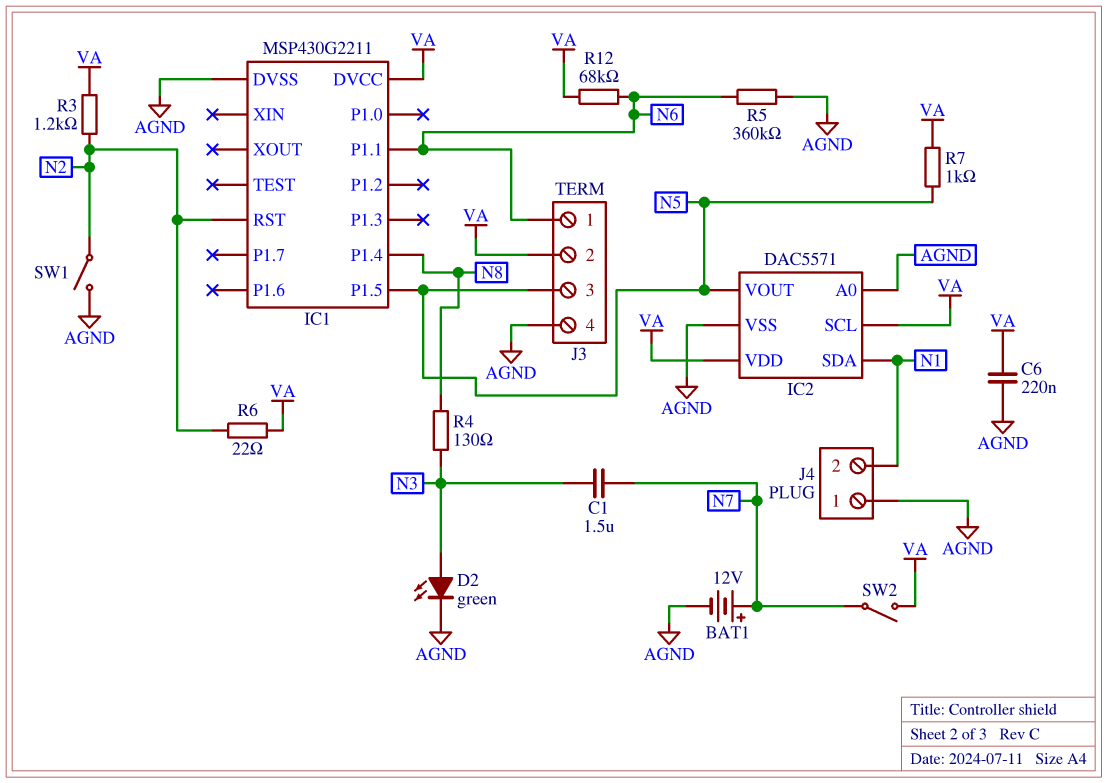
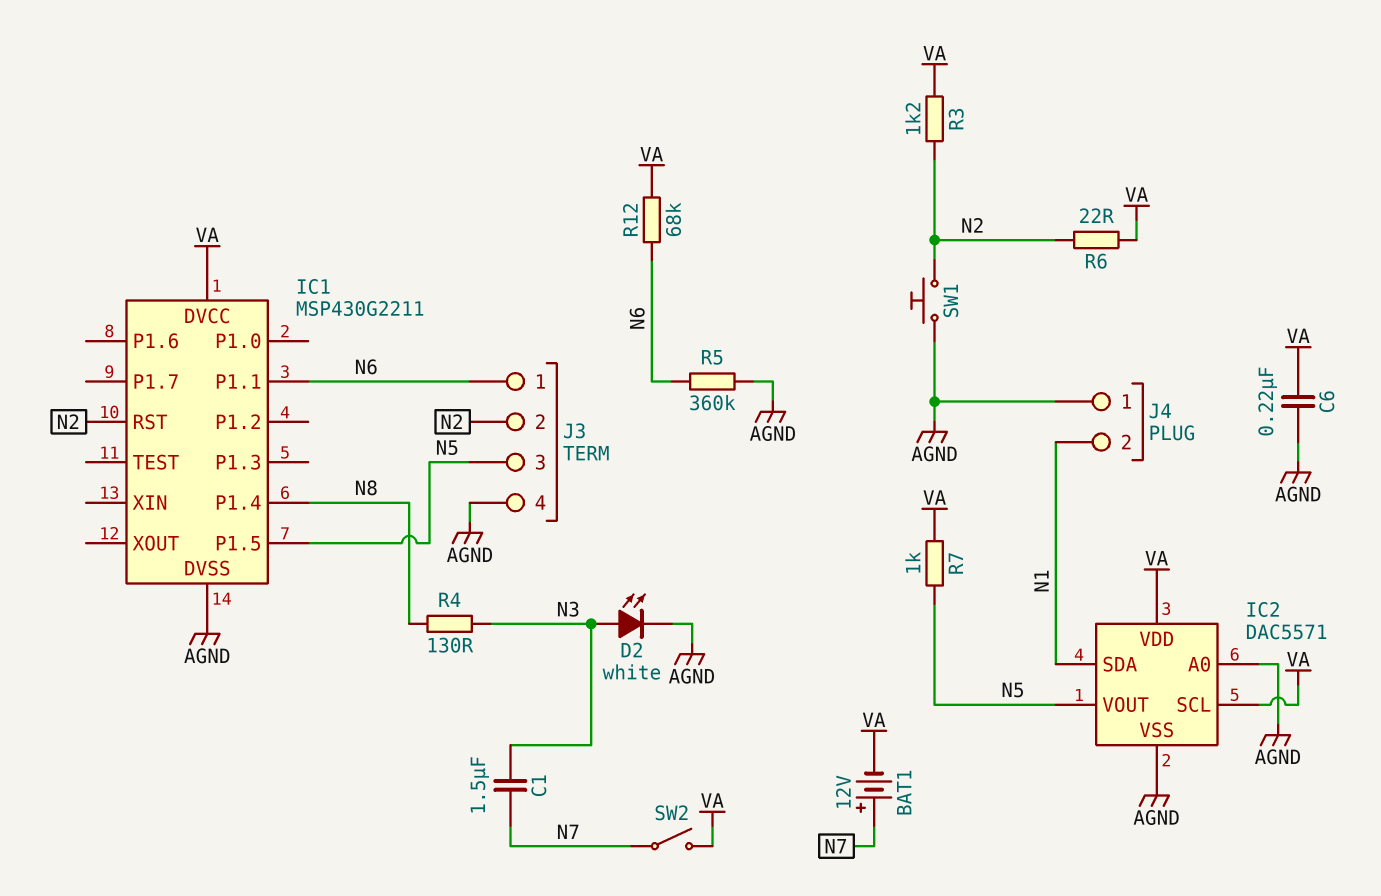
BAT1: 12V (plus N7, minus AGND) -> 12V (plus N7, minus VA)
D2: LED green (A N3, K AGND) -> LED white (A N3, K AGND)
J3 pin 2: VA -> N2
SW1: switch (AGND, N2) -> button (AGND, N2)

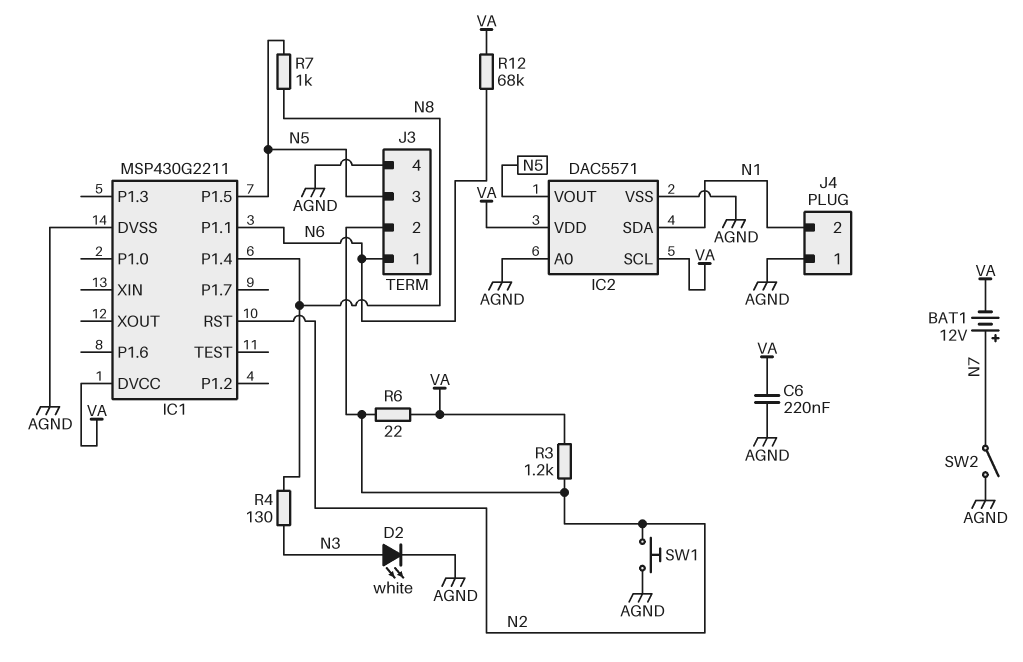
C1: 1.5uF (N3, N7) -> none
R5: 360k (AGND, N6) -> none
R7: 1k (N5, VA) -> 1k (N5, N8)
SW2: switch (N7, VA) -> switch (AGND, N7)

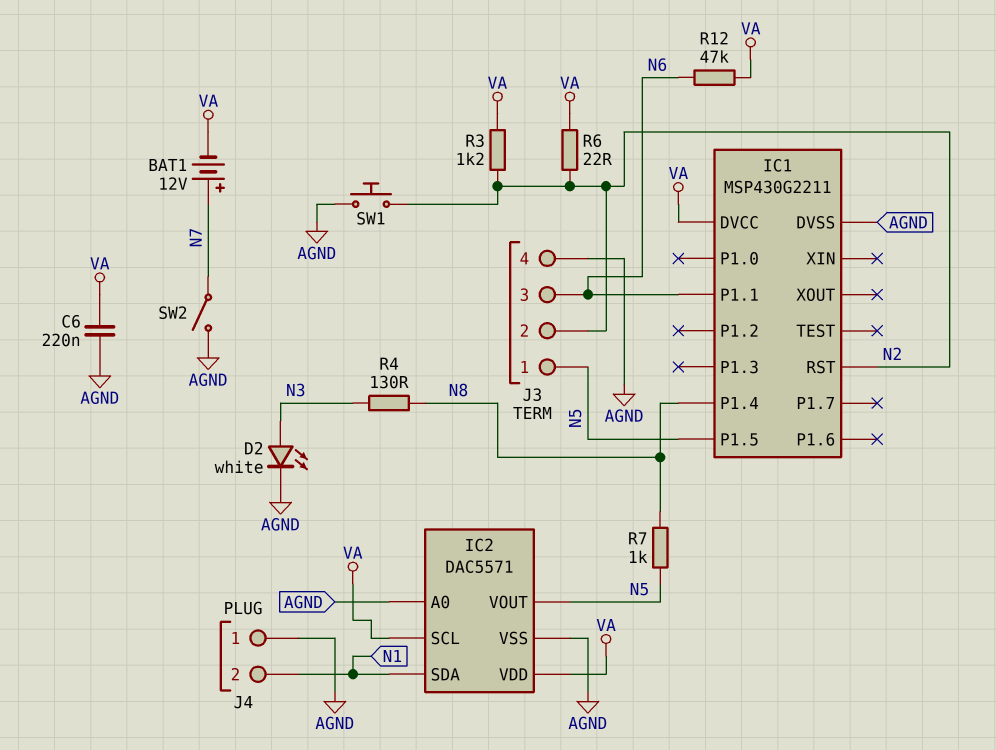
J3 pin 1: N6 -> N5
J3 pin 3: N5 -> N6
R12: 68k (N6, VA) -> 47k (N6, VA)

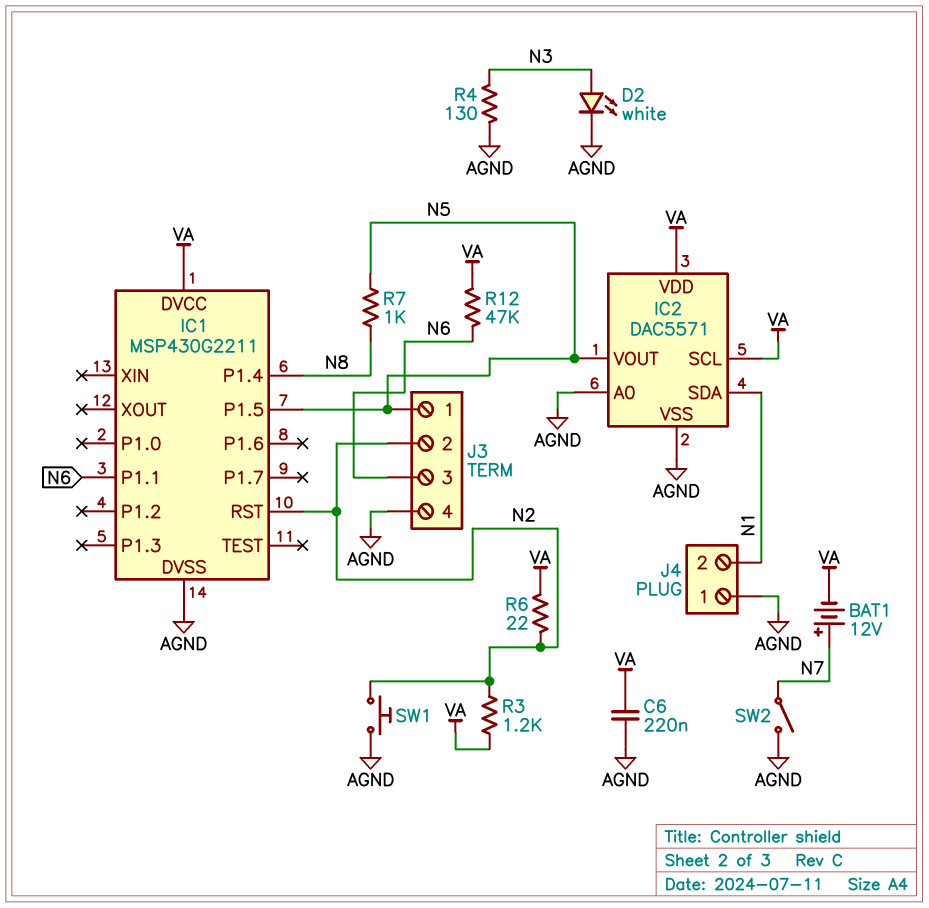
R4: 130 (N3, N8) -> 130 (AGND, N3)

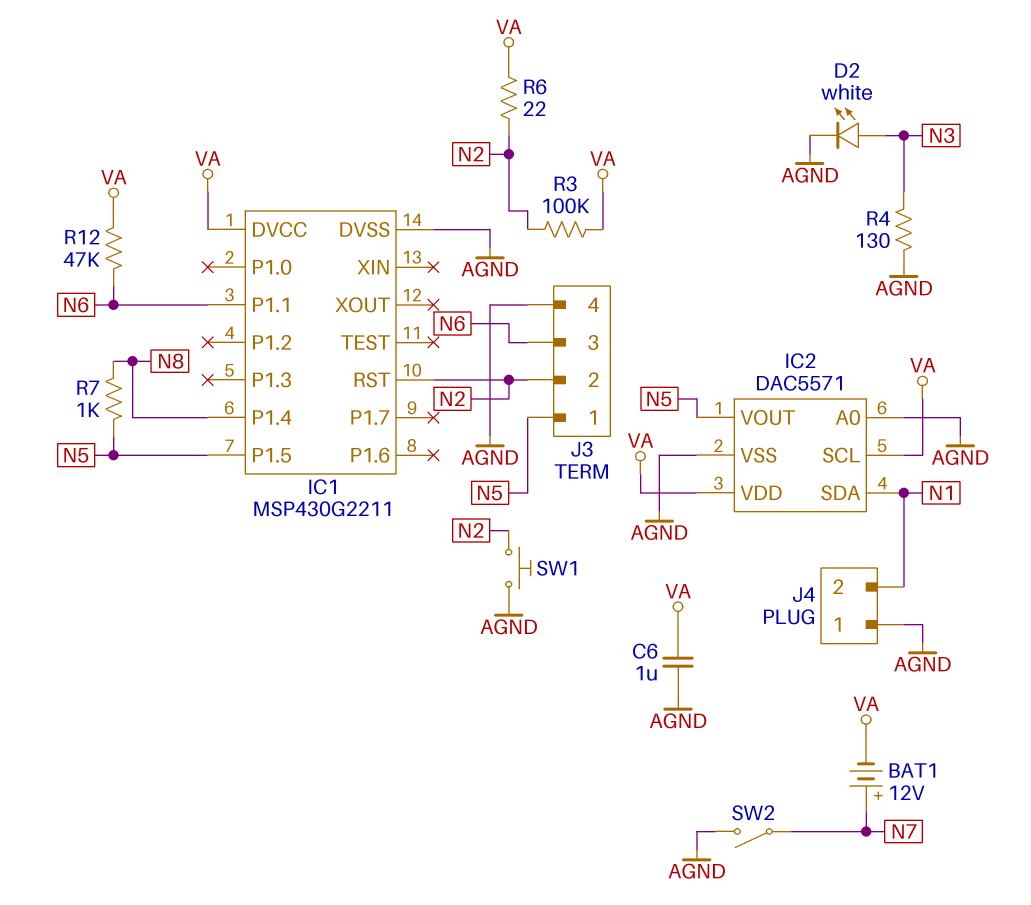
C6: 220nF (AGND, VA) -> 1uF (AGND, VA)
R3: 1.2k (N2, VA) -> 100k (N2, VA)

